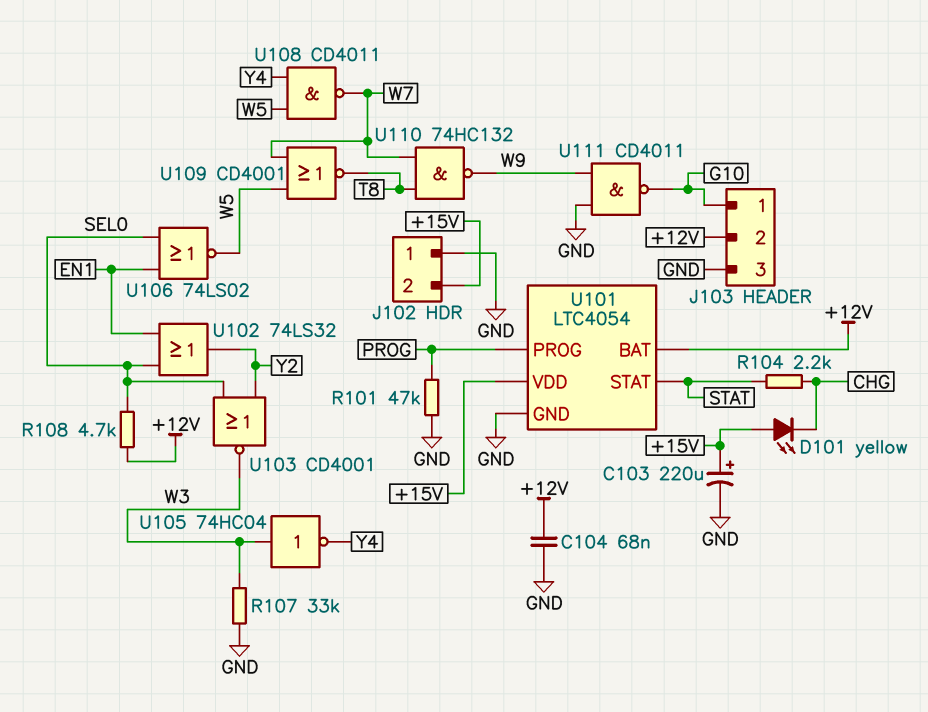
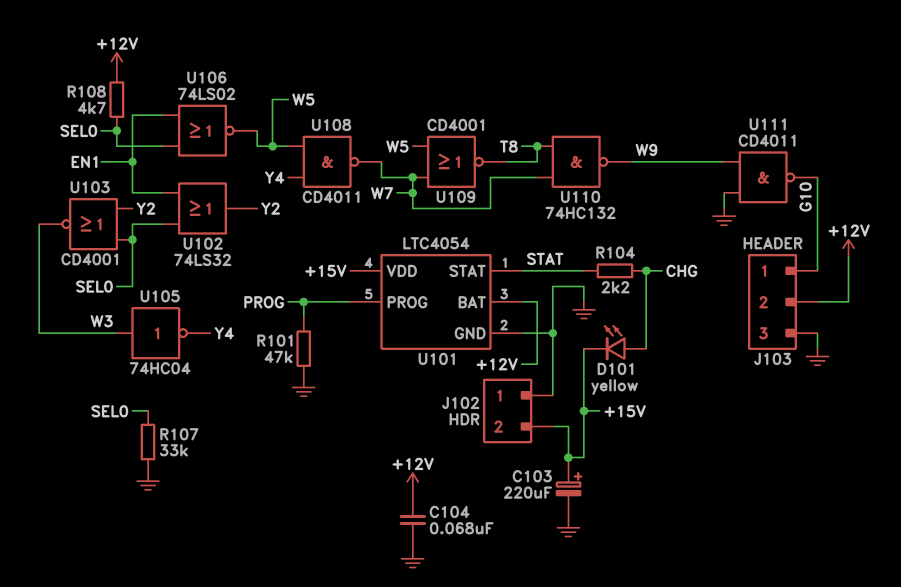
D101: LED yellow (A +15V, K CHG) -> LED yellow (A CHG, K +15V)
R107: 33k (GND, W3) -> 33k (GND, SEL0)

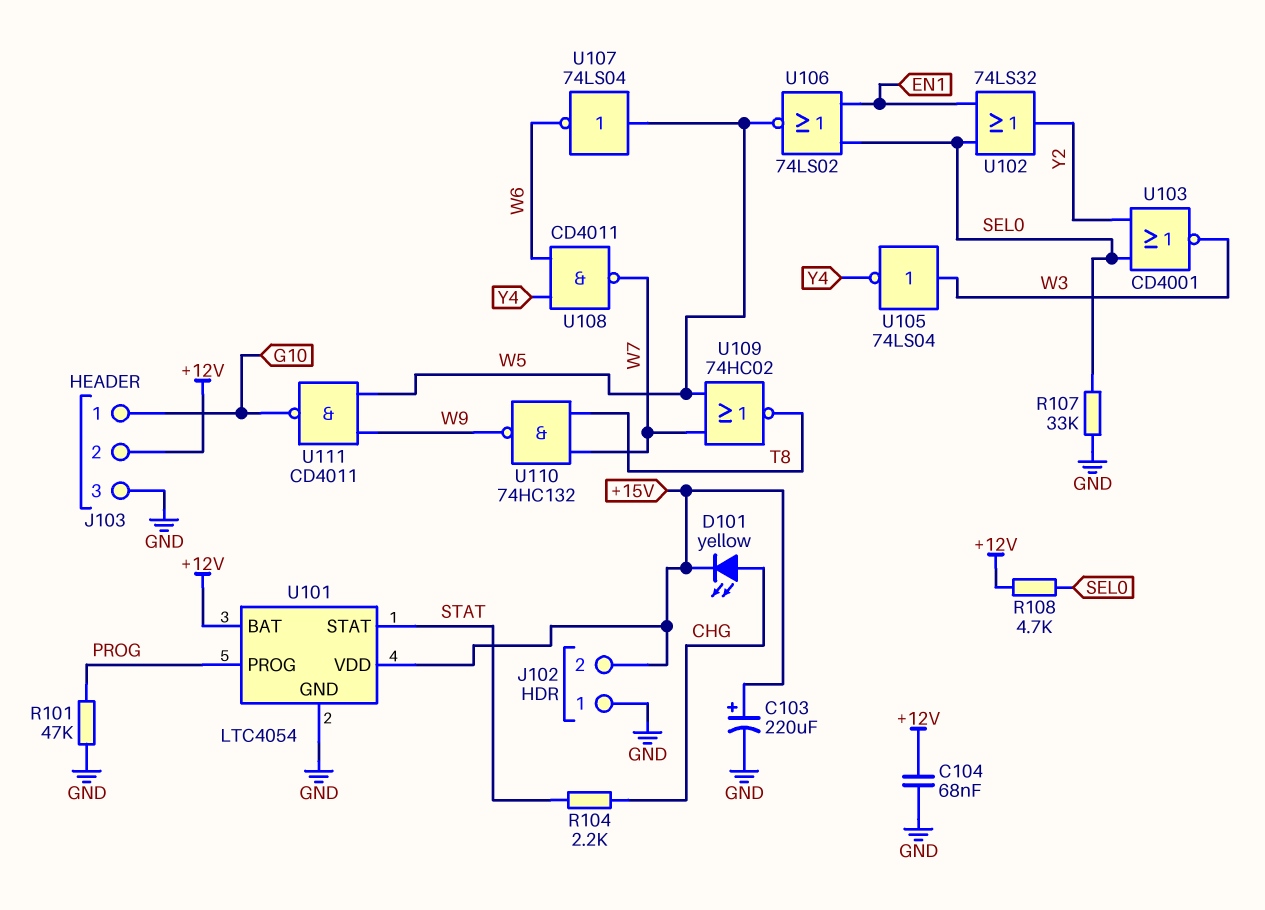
U105: NOT 74HC04 (in W3, out Y4) -> NOT 74LS04 (in W3, out Y4)
U107: none -> NOT 74LS04 (in W5, out W6)
U108: NAND CD4011 (in W5, in Y4, out W7) -> NAND CD4011 (in W6, in Y4, out W7)
U109: NOR CD4001 (in W5, in W7, out T8) -> NOR 74HC02 (in W5, in W7, out T8)
U111: NAND CD4011 (in GND, in W9, out G10) -> NAND CD4011 (in W5, in W9, out G10)

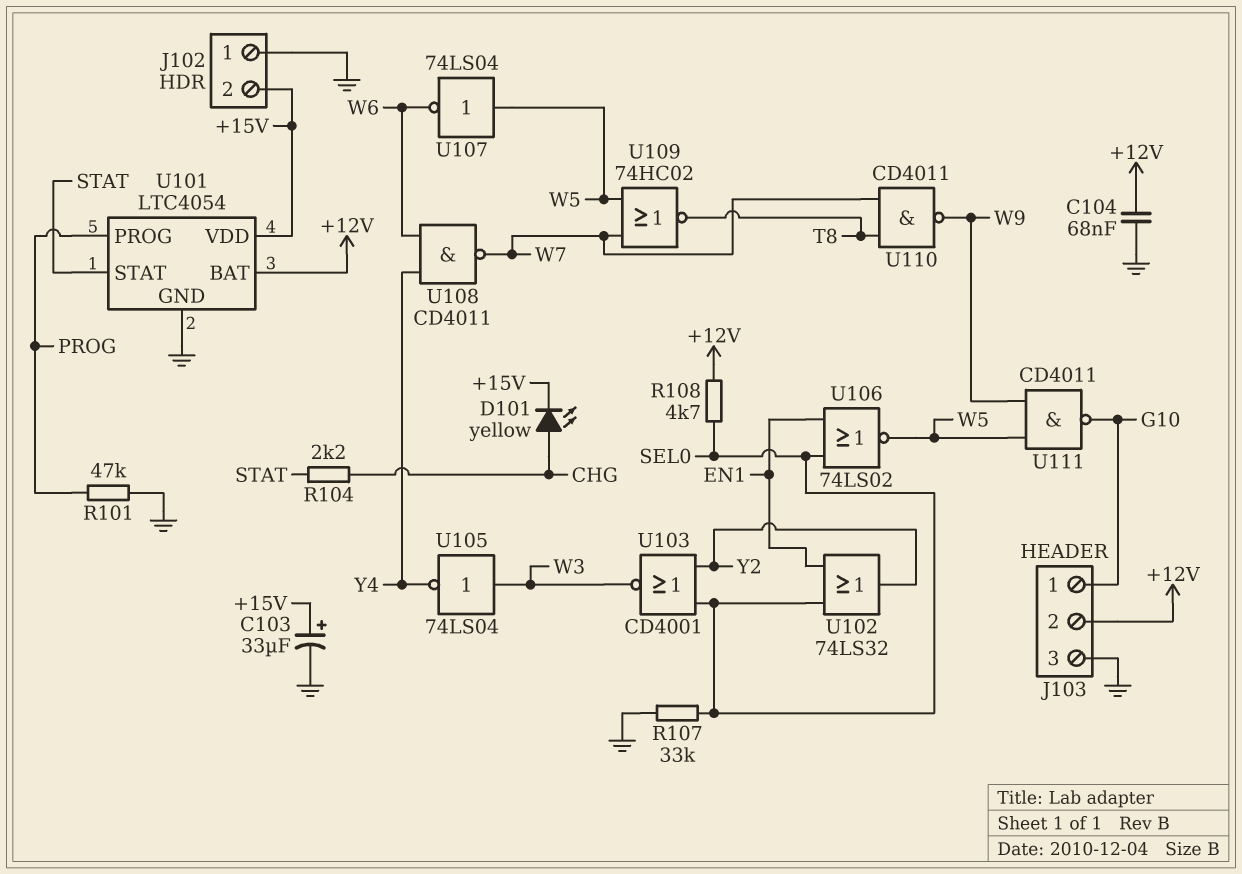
C103: 220uF (plus +15V, minus GND) -> 33uF (plus +15V, minus GND)
U110: NAND 74HC132 (in T8, in W7, out W9) -> NAND CD4011 (in T8, in W7, out W9)

